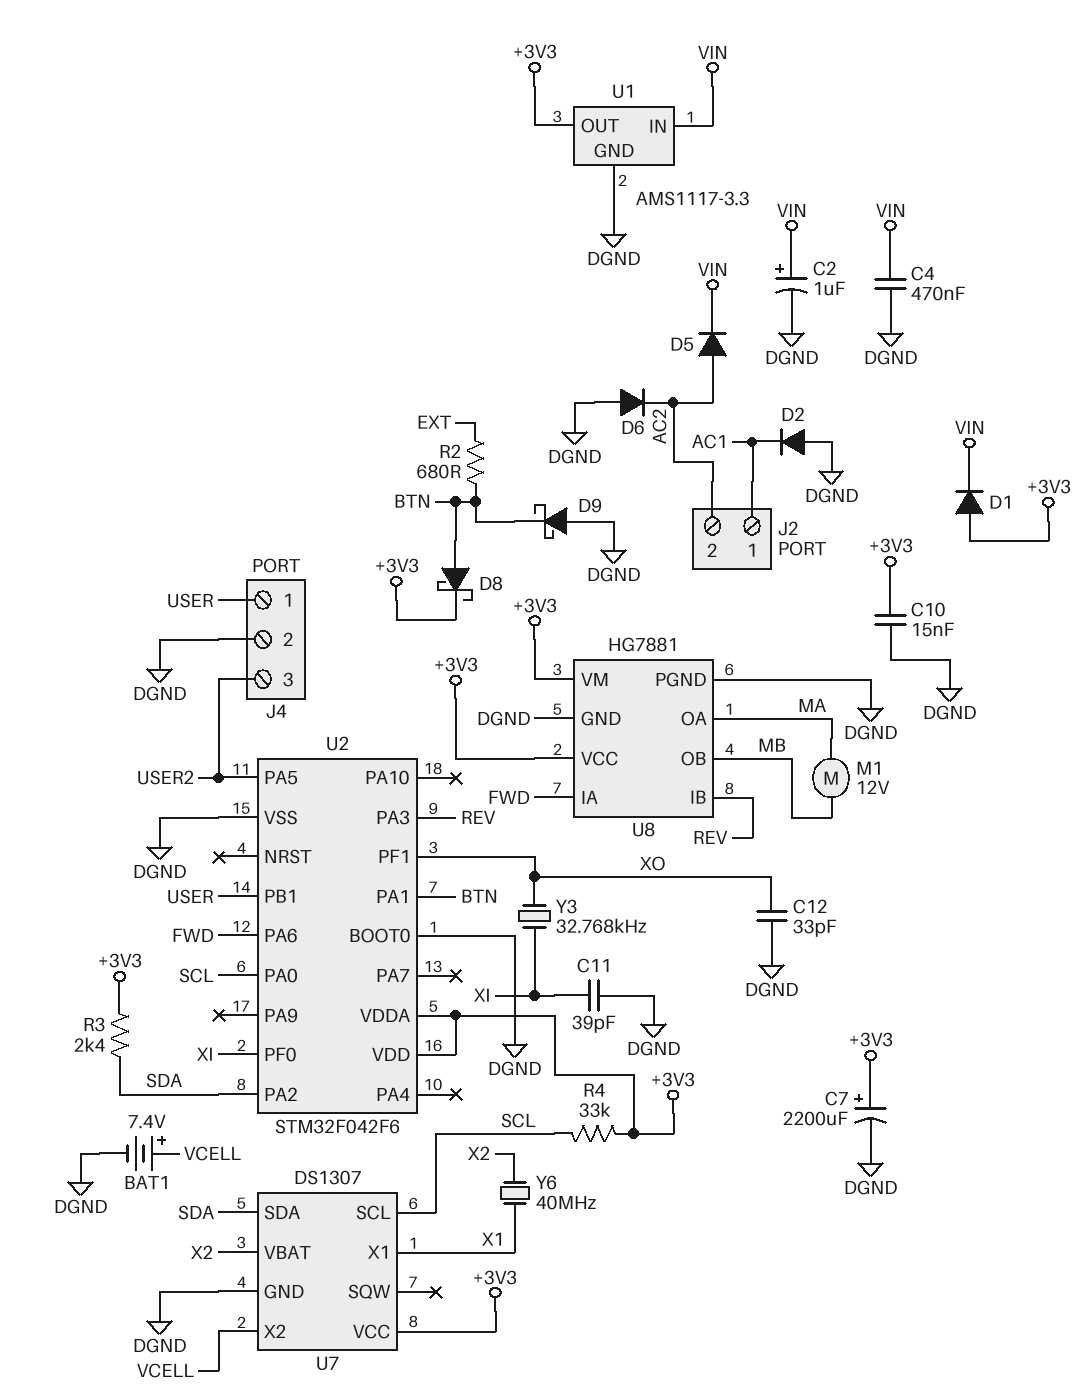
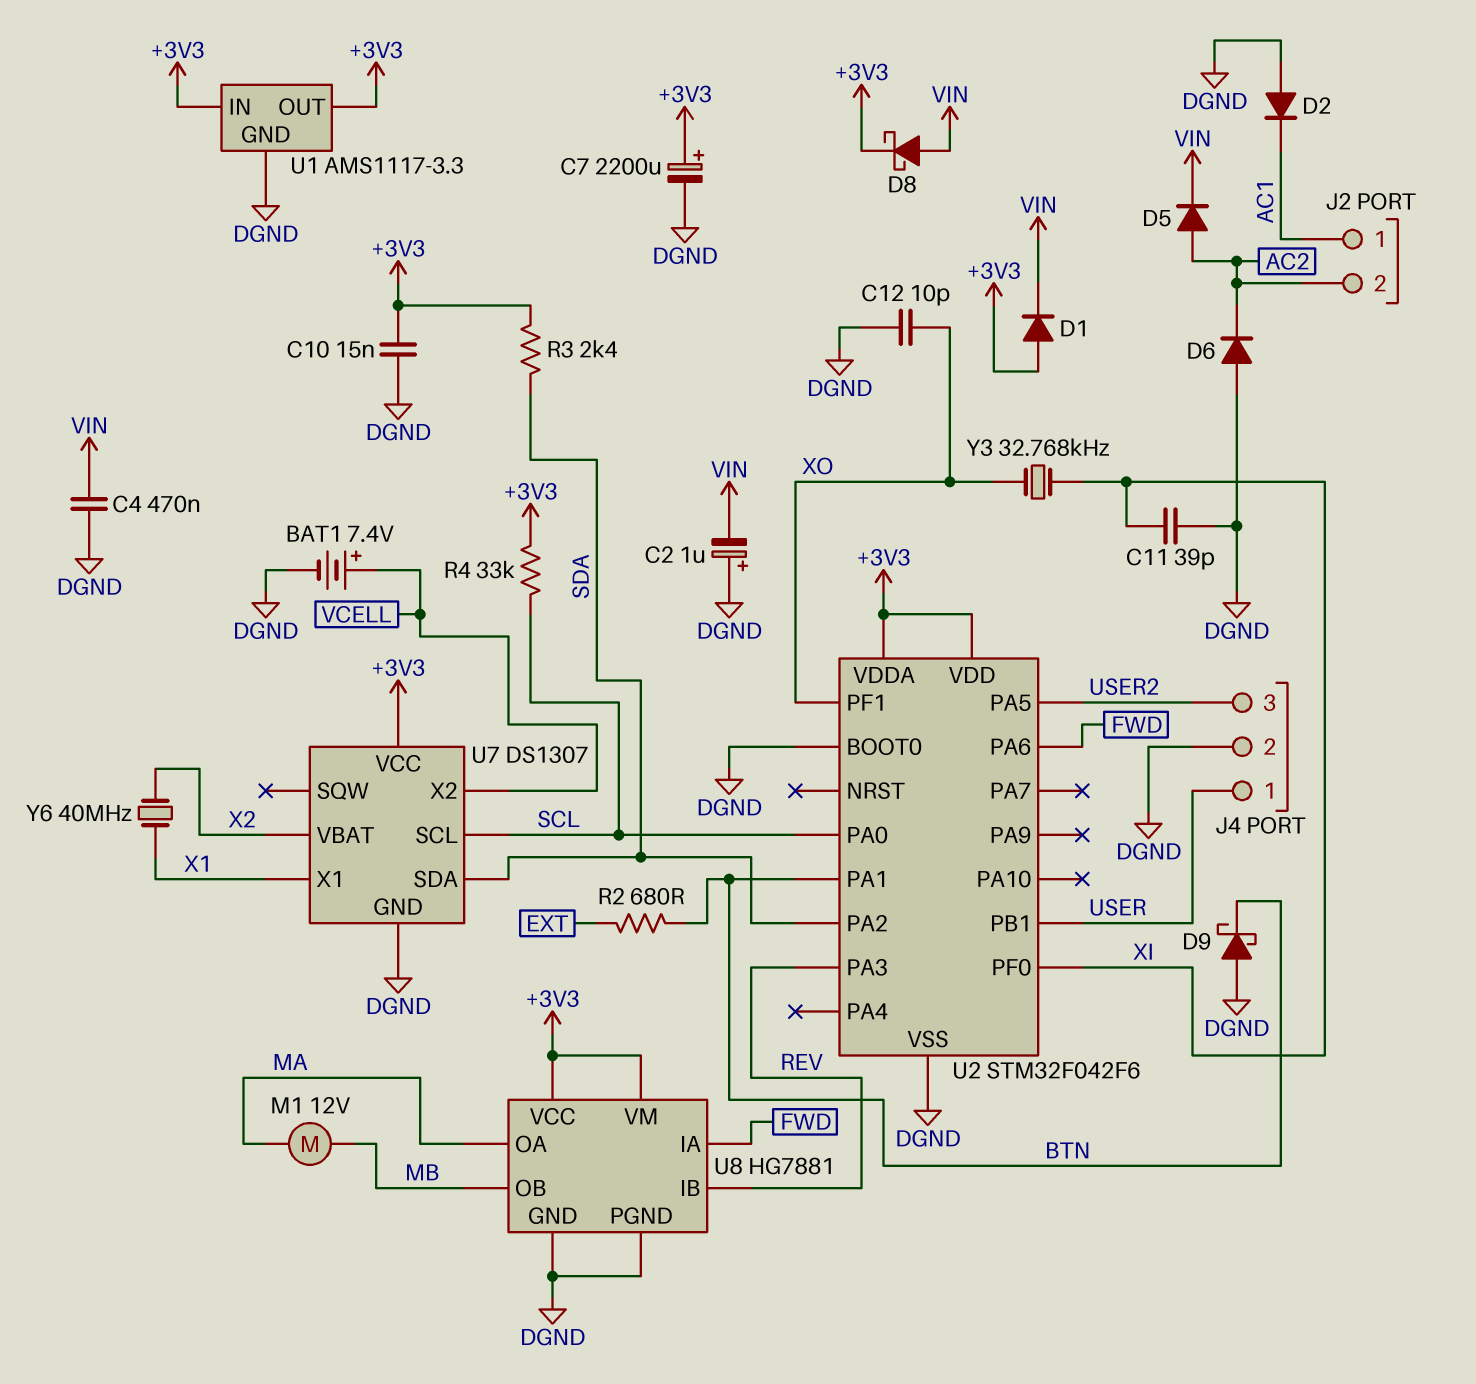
C2: 1uF (plus VIN, minus DGND) -> 1uF (plus DGND, minus VIN)
C12: 33pF (DGND, XO) -> 10pF (DGND, XO)
D8: schottky (A BTN, K +3V3) -> schottky (A VIN, K +3V3)
U1 pin IN: VIN -> +3V3

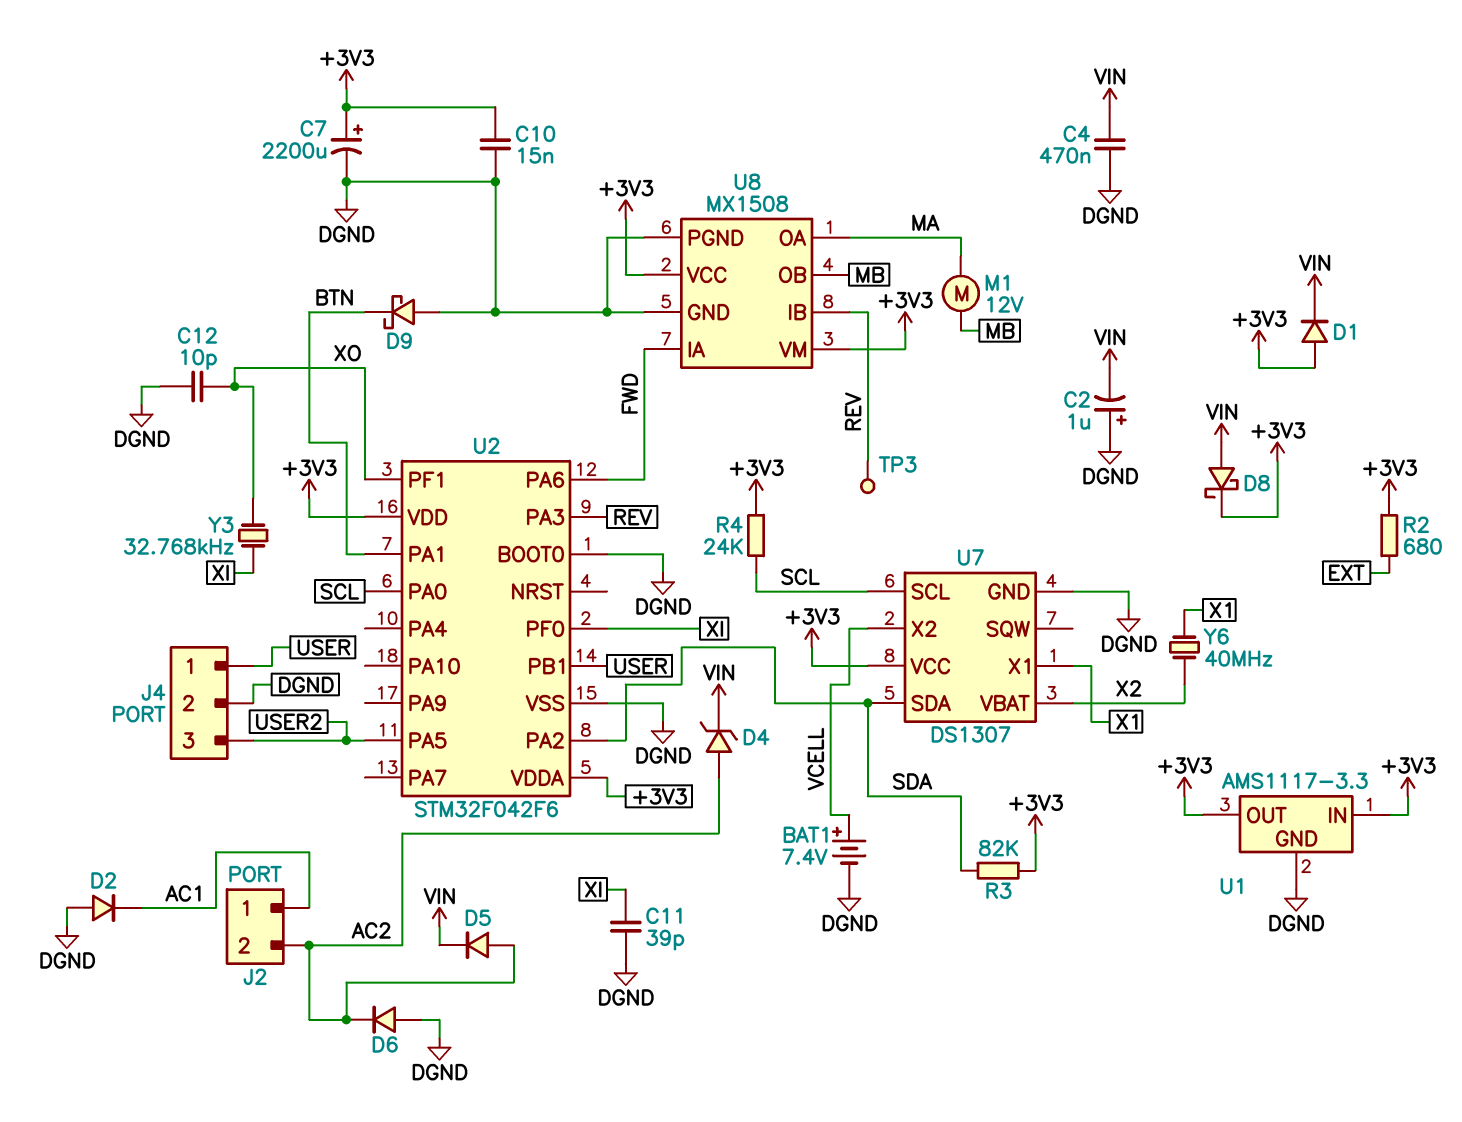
D4: none -> zener (A AC2, K VIN)
R2: 680 (BTN, EXT) -> 680 (+3V3, EXT)
R3: 2.4k (+3V3, SDA) -> 82k (+3V3, SDA)
R4: 33k (+3V3, SCL) -> 24k (+3V3, SCL)
TP3: none -> test point (REV)
U8: HG7881 -> MX1508

